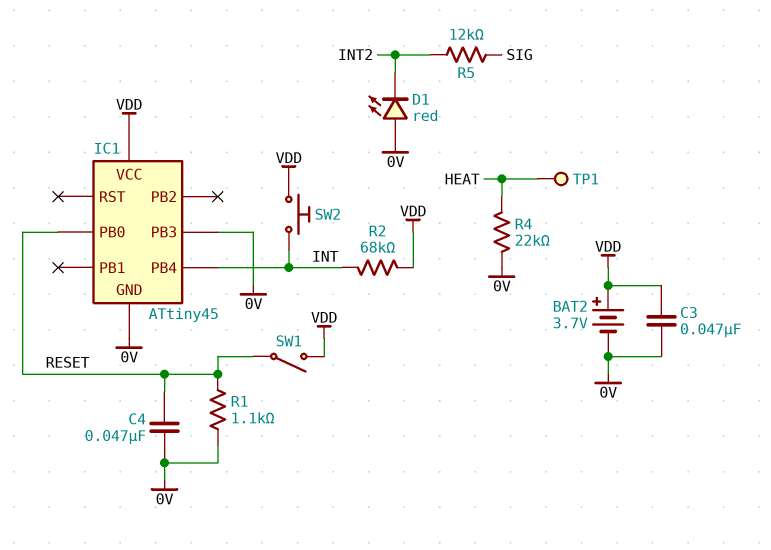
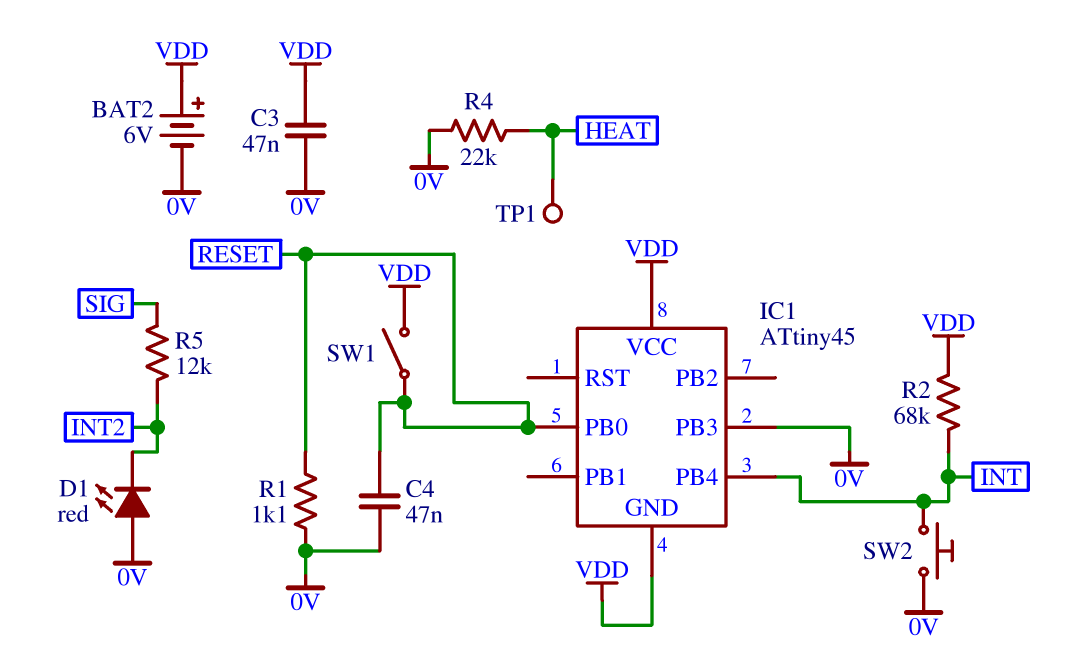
BAT2: 3.7V (plus VDD, minus 0V) -> 6V (plus VDD, minus 0V)
IC1 pin GND: 0V -> VDD
SW2: button (INT, VDD) -> button (0V, INT)

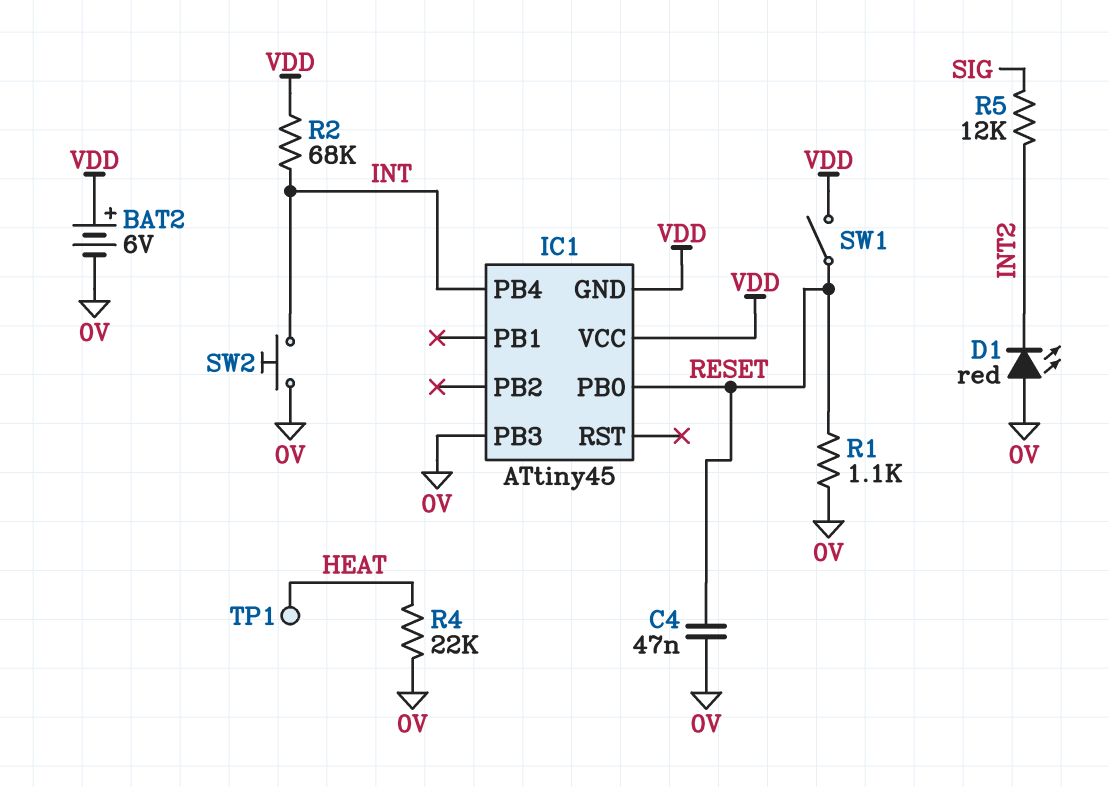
C3: 47nF (0V, VDD) -> none

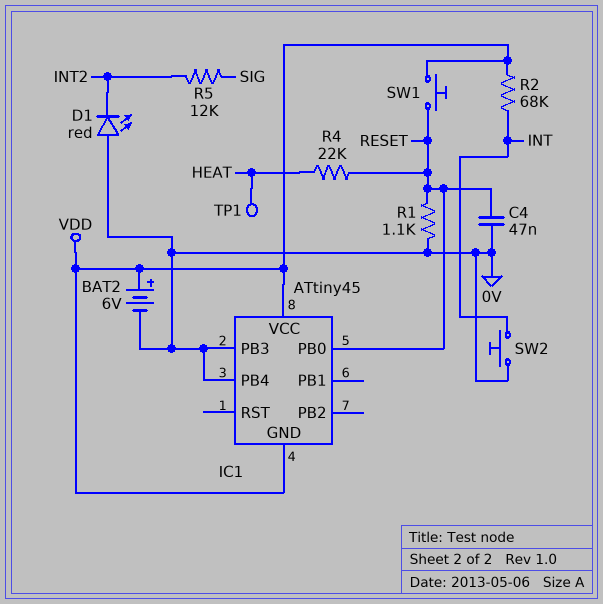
IC1 pin PB4: INT -> 0V
R4: 22k (0V, HEAT) -> 22k (HEAT, RESET)
SW1: switch (RESET, VDD) -> button (RESET, VDD)

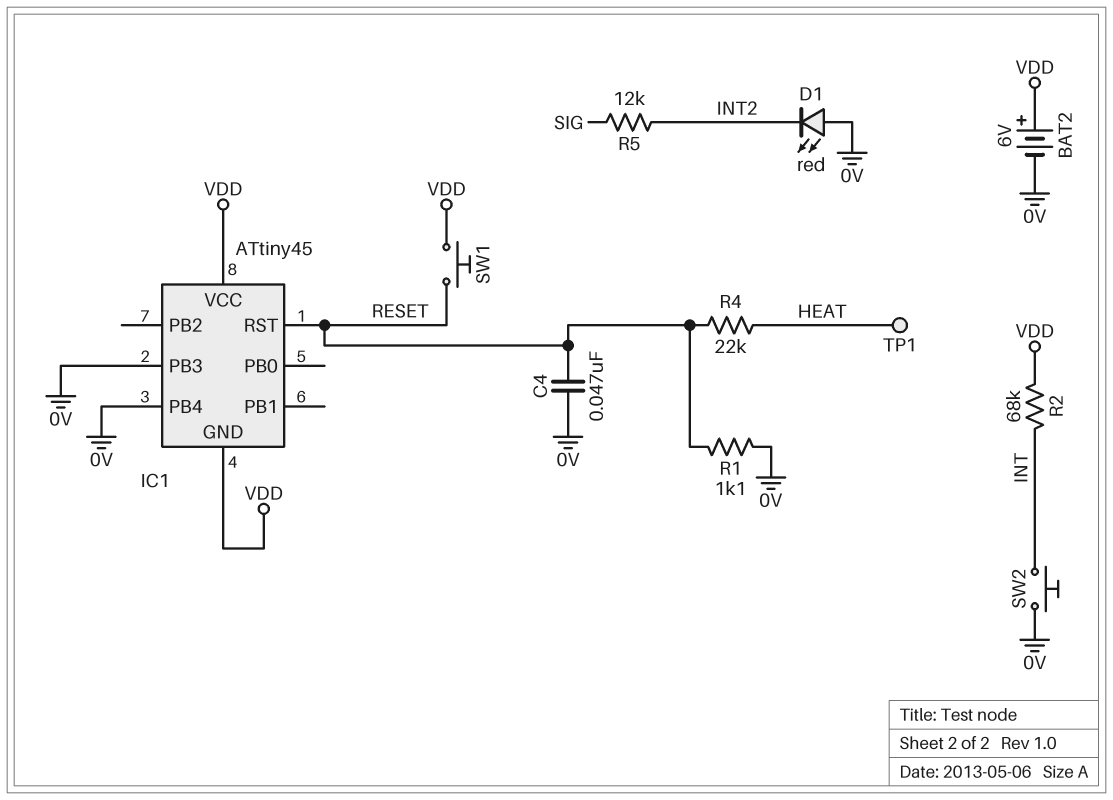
IC1 pin PB0: RESET -> none
IC1 pin RST: none -> RESET

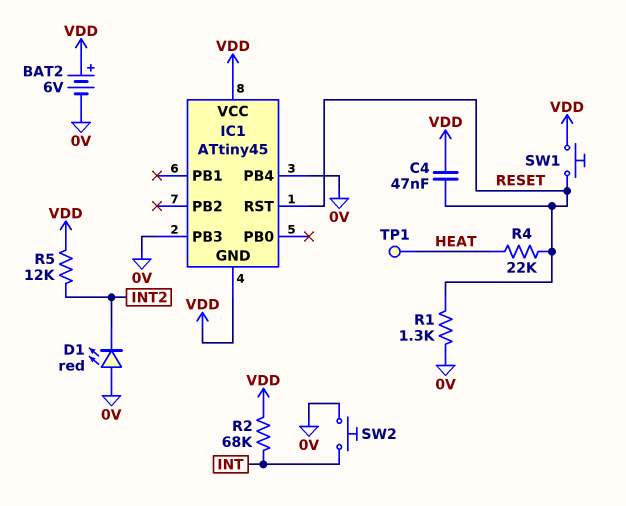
C4: 47nF (0V, RESET) -> 47nF (RESET, VDD)
R1: 1.1k (0V, RESET) -> 1.3k (0V, RESET)
R5: 12k (INT2, SIG) -> 12k (INT2, VDD)

